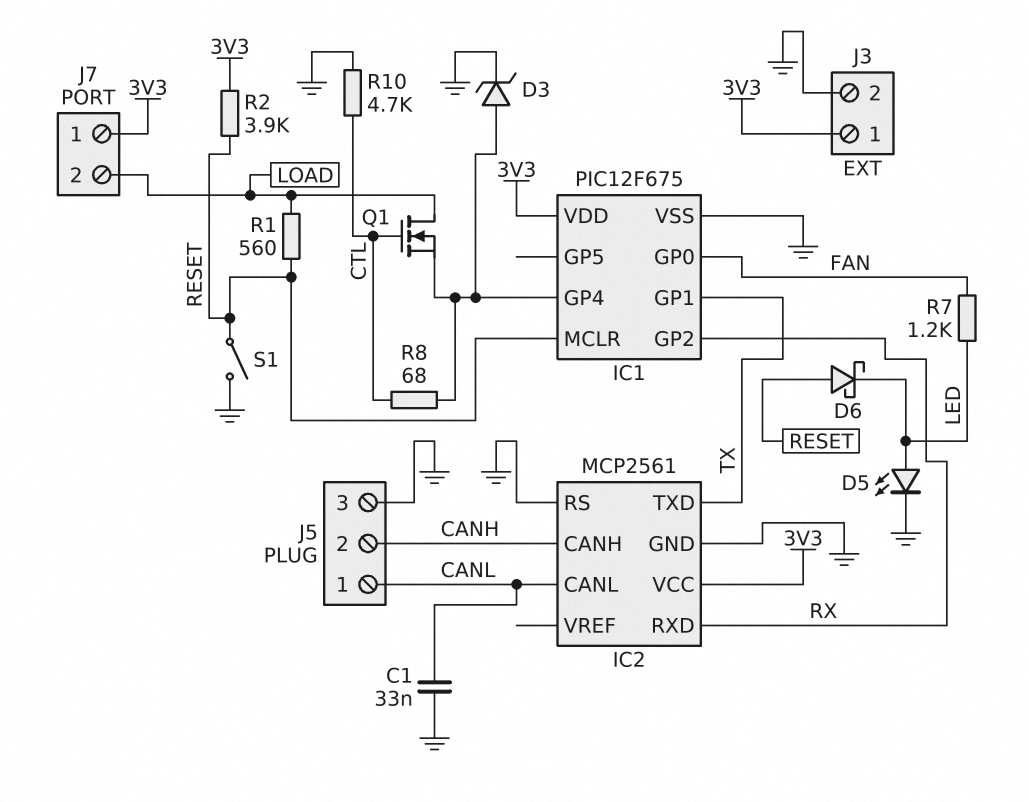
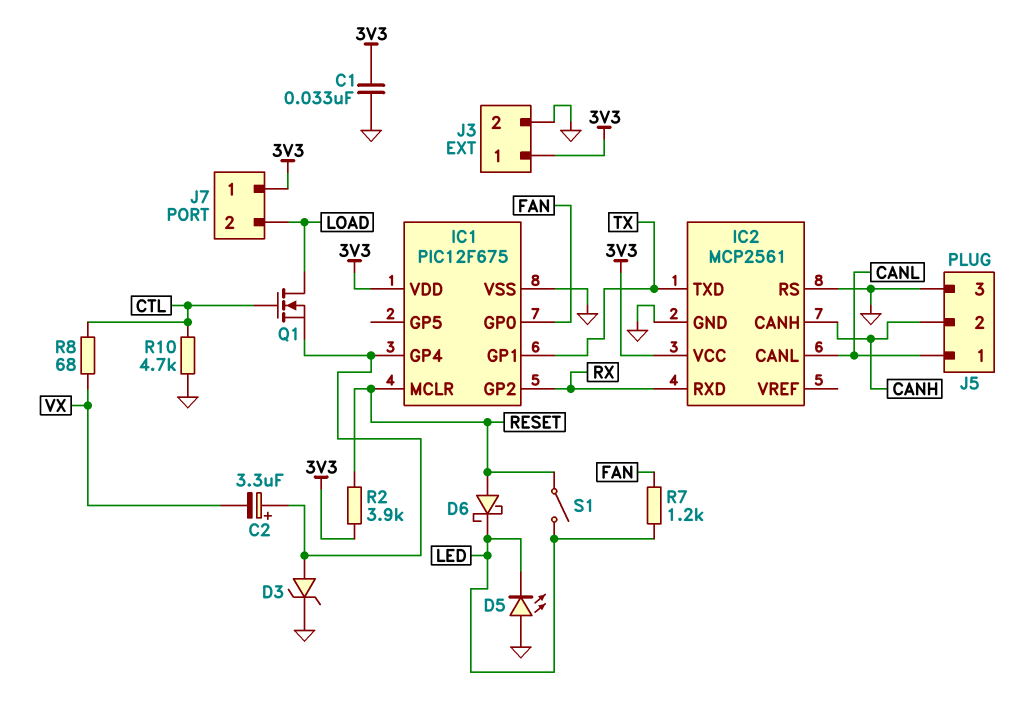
C1: 33nF (CANL, GND) -> 33nF (3V3, GND)
C2: none -> 3.3uF (plus IC1/GP4, minus VX)
D5: LED (A LED, K GND) -> LED (A GND, K LED)
R1: 560 (LOAD, RESET) -> none
R8: 68 (CTL, IC1/GP4) -> 68 (CTL, VX)
S1: switch (GND, RESET) -> switch (LED, RESET)

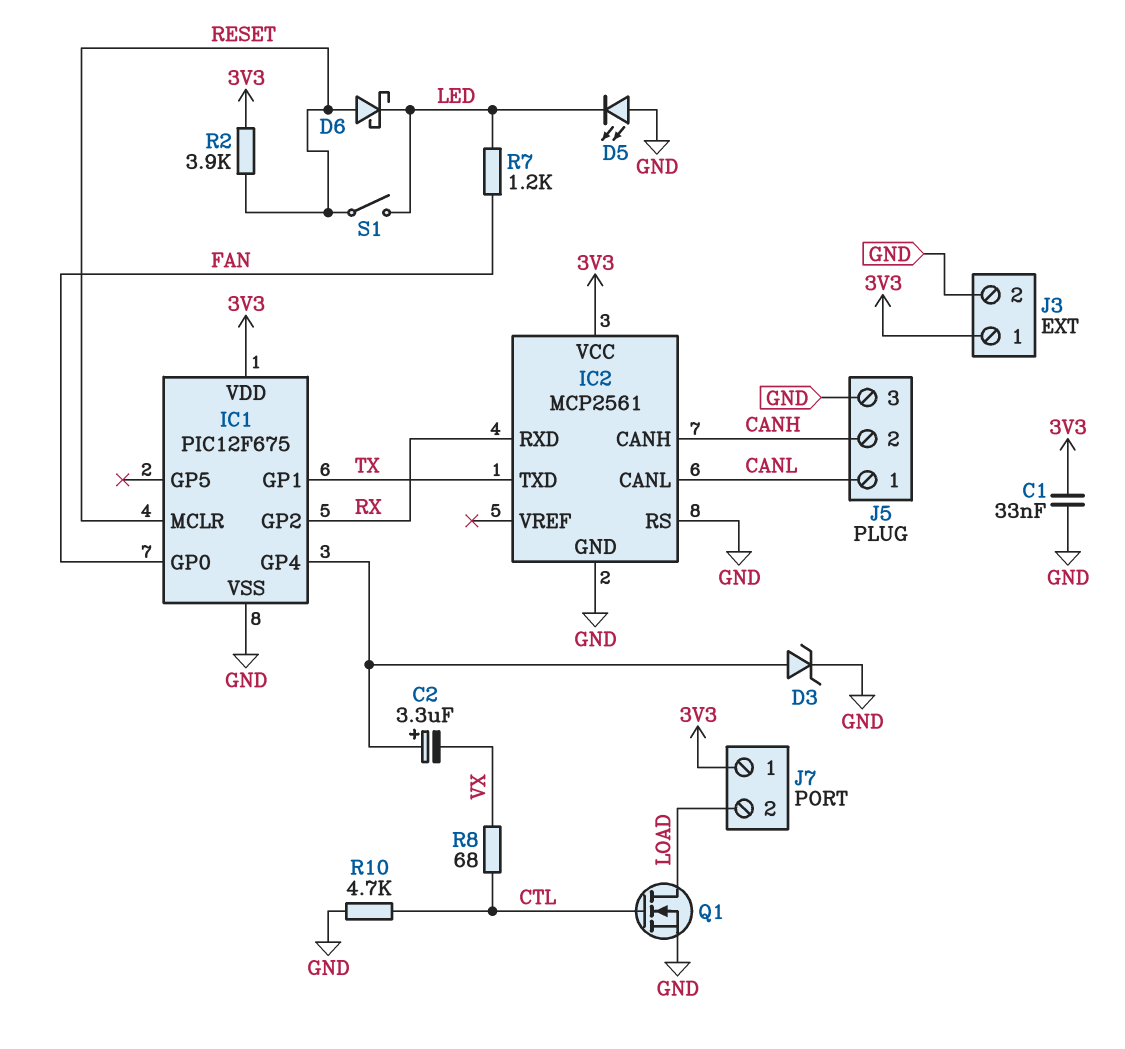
Q1: NMOS (G CTL, D LOAD, S IC1/GP4) -> NMOS (G CTL, D LOAD, S GND)

